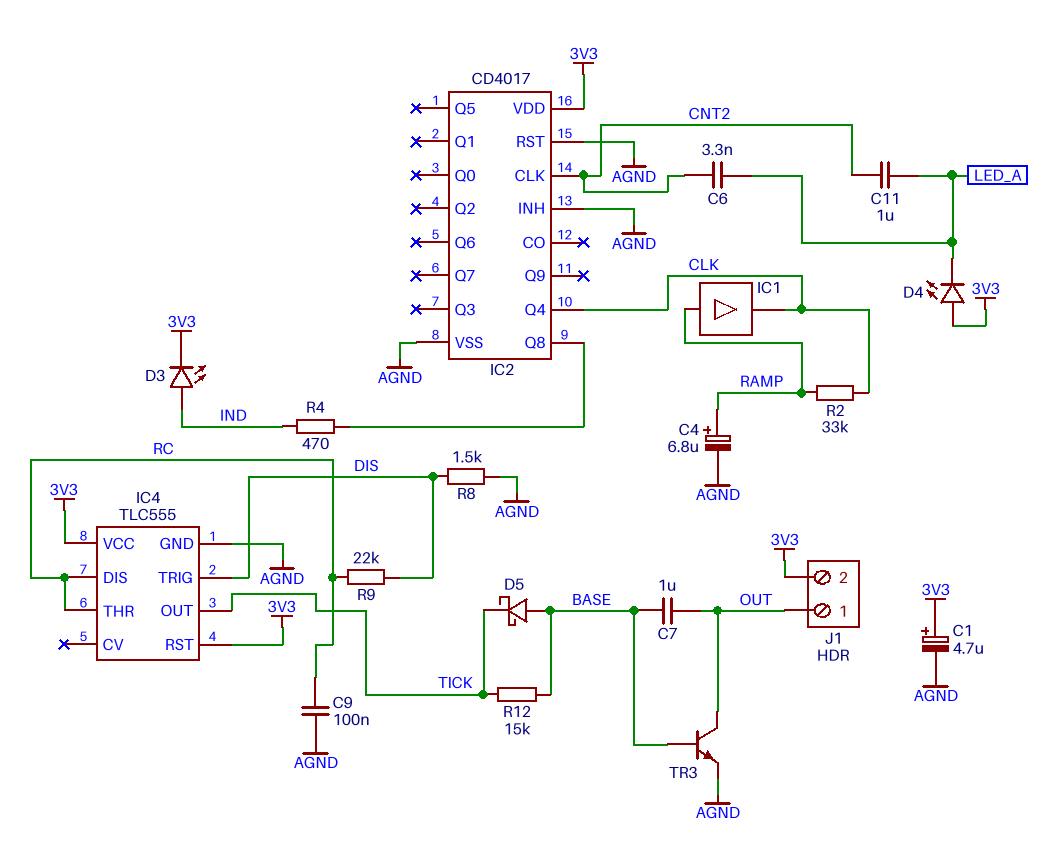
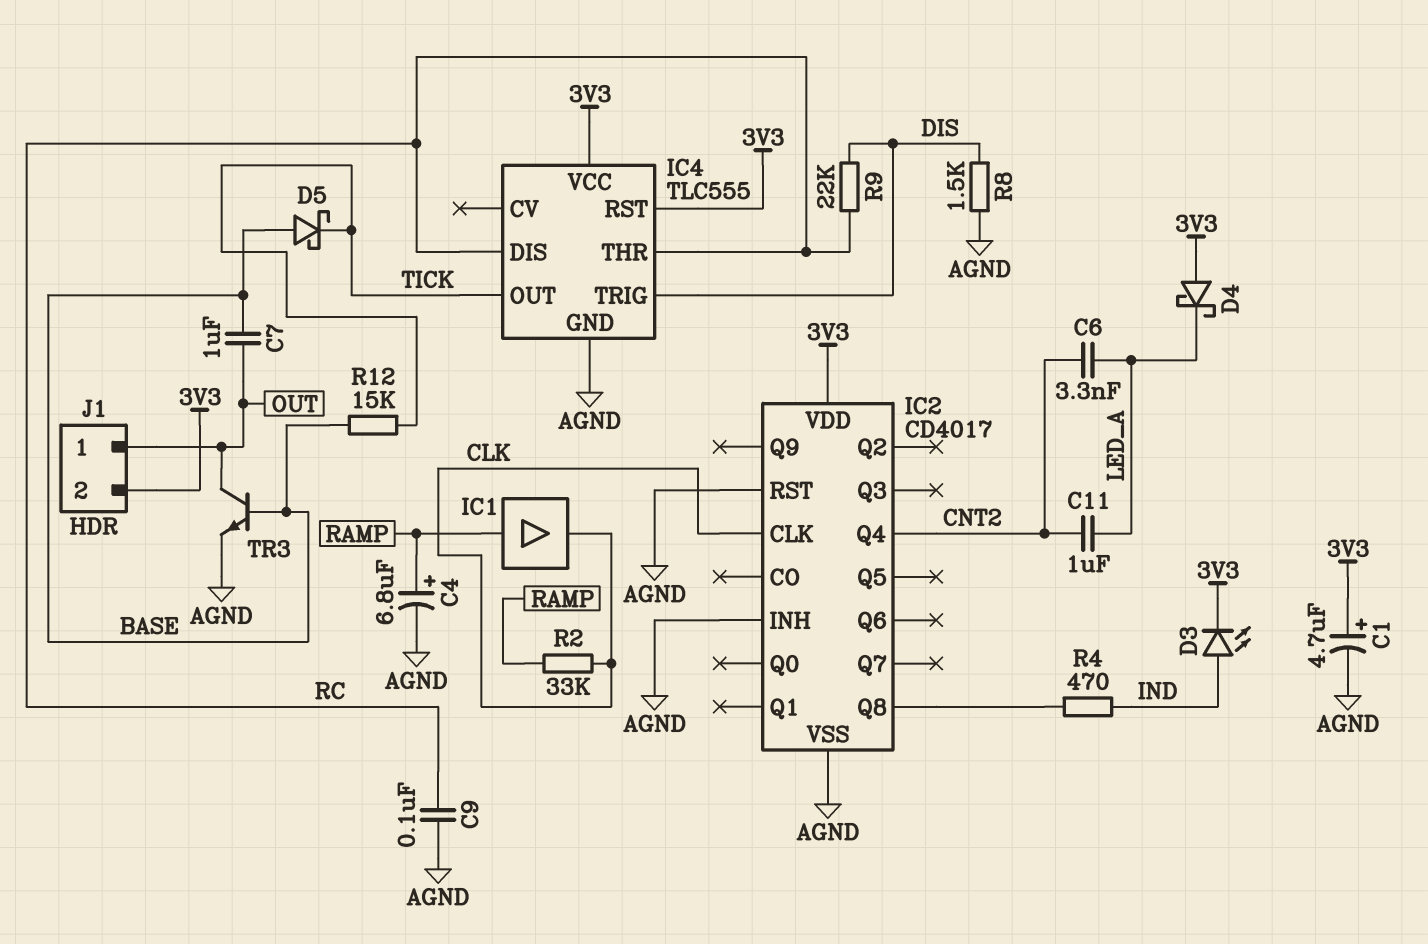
D4: LED (A 3V3, K LED_A) -> schottky (A 3V3, K LED_A)
IC2 pin CLK: CNT2 -> CLK
IC2 pin Q4: CLK -> CNT2

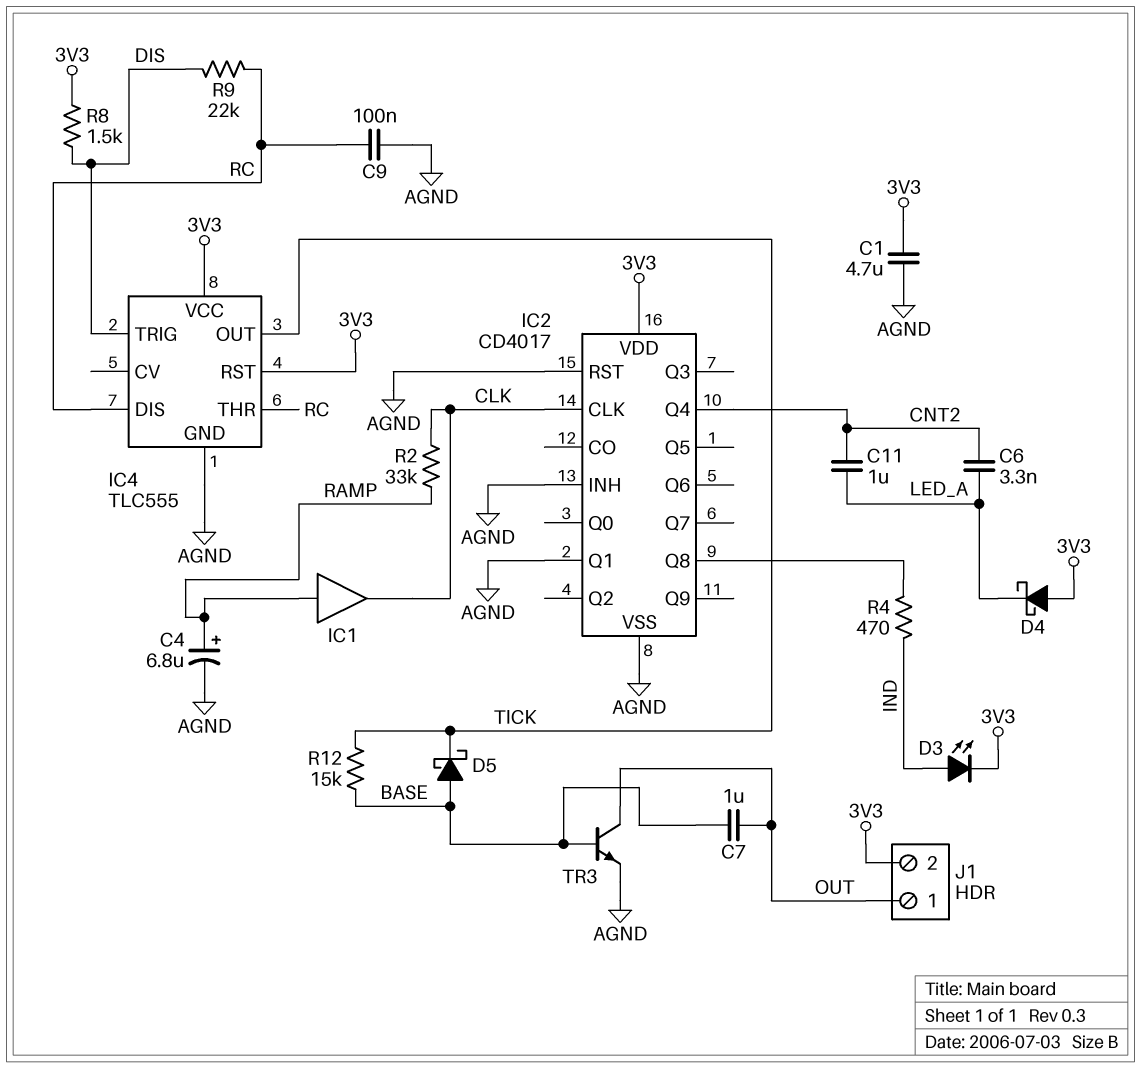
C1: 4.7uF (plus 3V3, minus AGND) -> 4.7uF (3V3, AGND)
IC2 pin Q1: none -> AGND
R8: 1.5k (AGND, DIS) -> 1.5k (3V3, DIS)

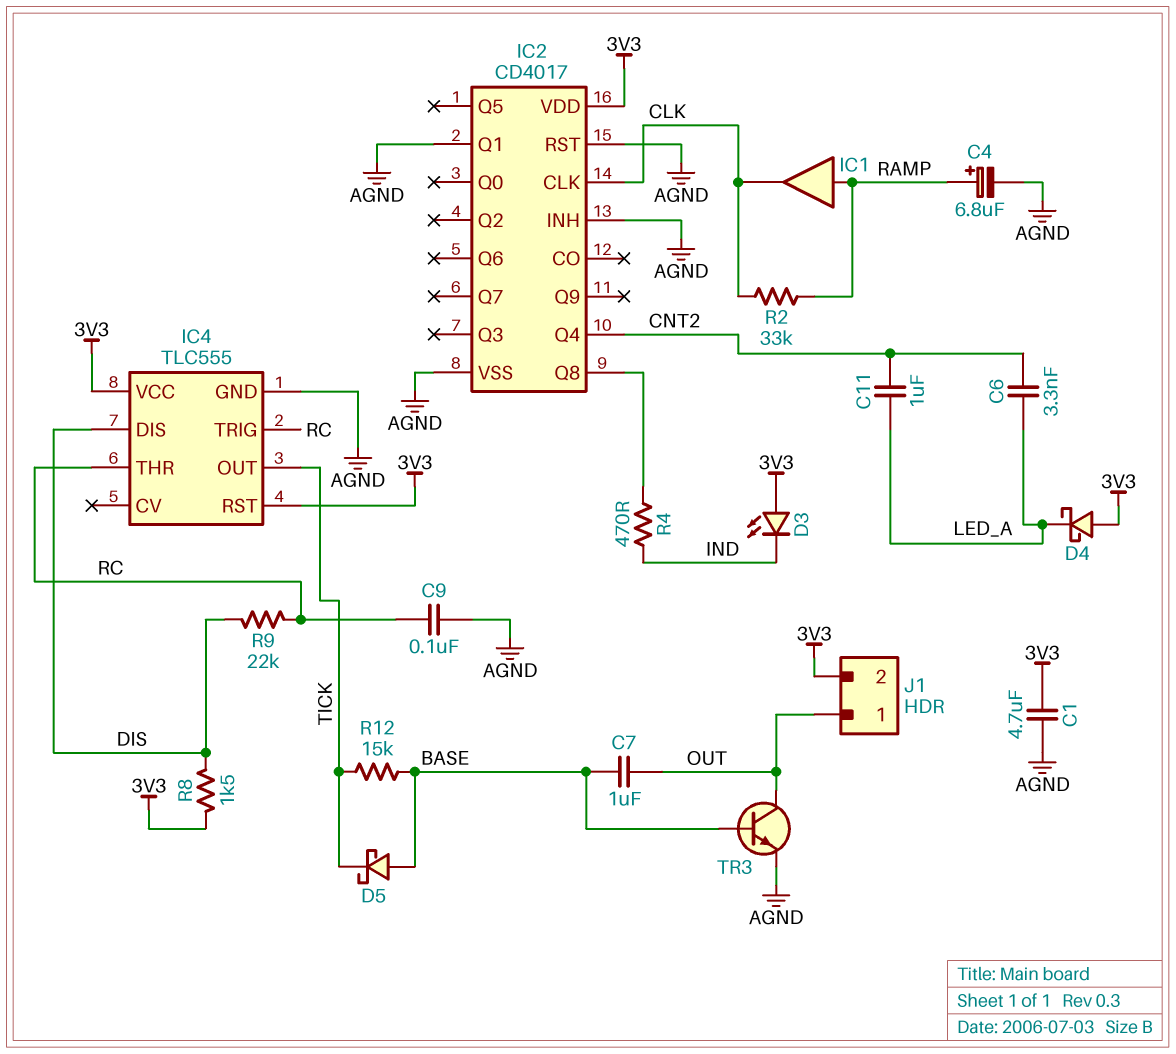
D3: LED (A IND, K 3V3) -> LED (A 3V3, K IND)
IC4 pin DIS: RC -> DIS
IC4 pin TRIG: DIS -> RC

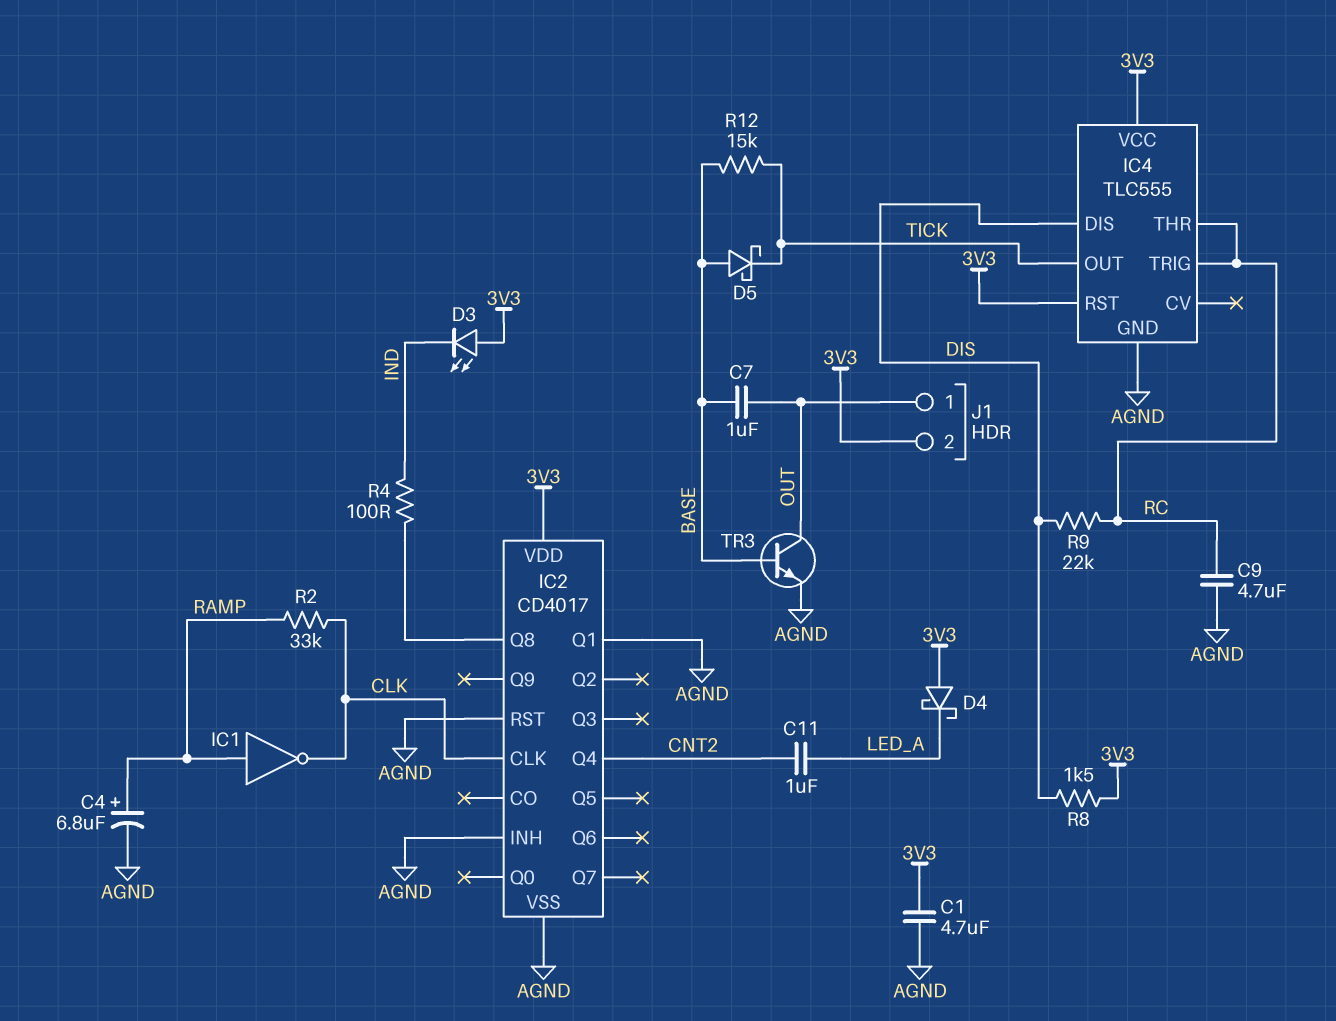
C6: 3.3nF (CNT2, LED_A) -> none
C9: 100nF (AGND, RC) -> 4.7uF (AGND, RC)
IC1: buffer (in RAMP, out CLK) -> NOT (in RAMP, out CLK)
R4: 470 (IC2/Q8, IND) -> 100 (IC2/Q8, IND)

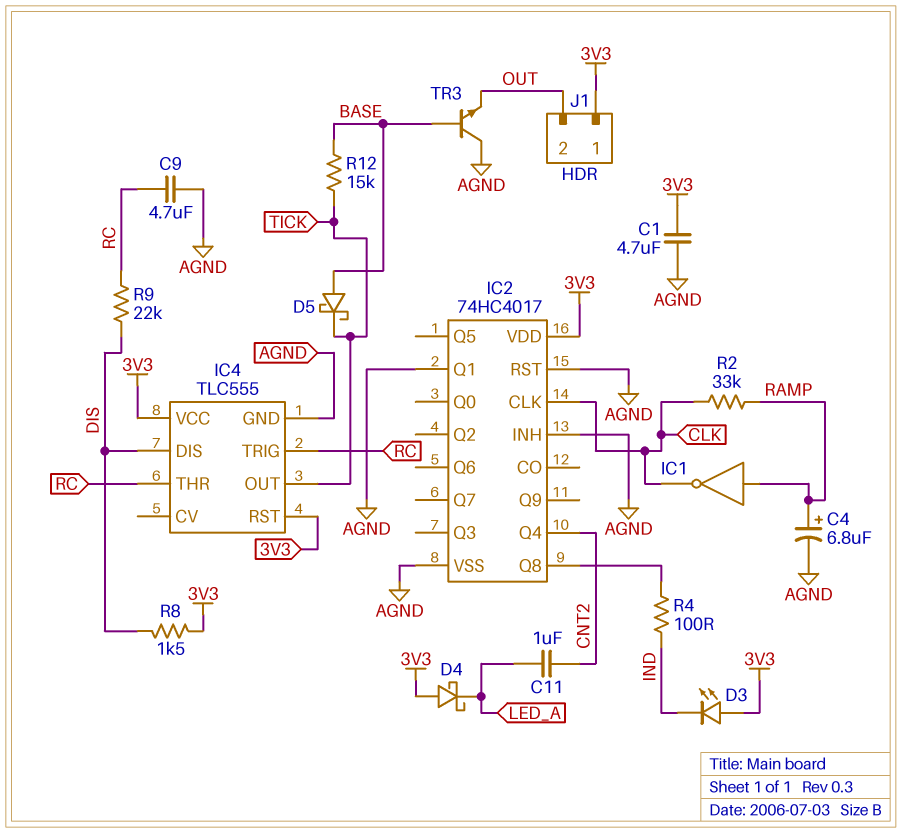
C7: 1uF (BASE, OUT) -> none
IC2: CD4017 -> 74HC4017
J1 pin 1: OUT -> 3V3
J1 pin 2: 3V3 -> OUT
TR3: NPN (B BASE, C OUT, E AGND) -> NPN (B BASE, C AGND, E OUT)

